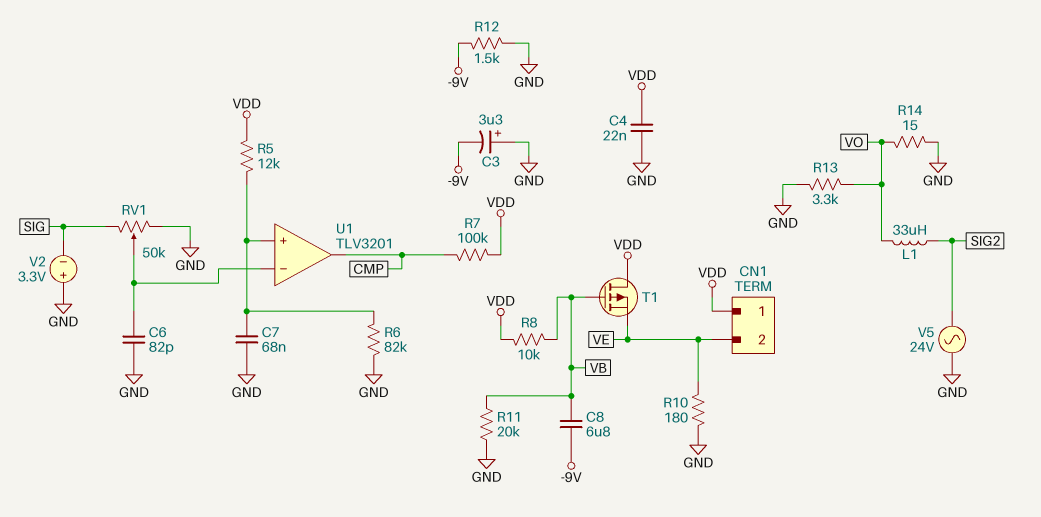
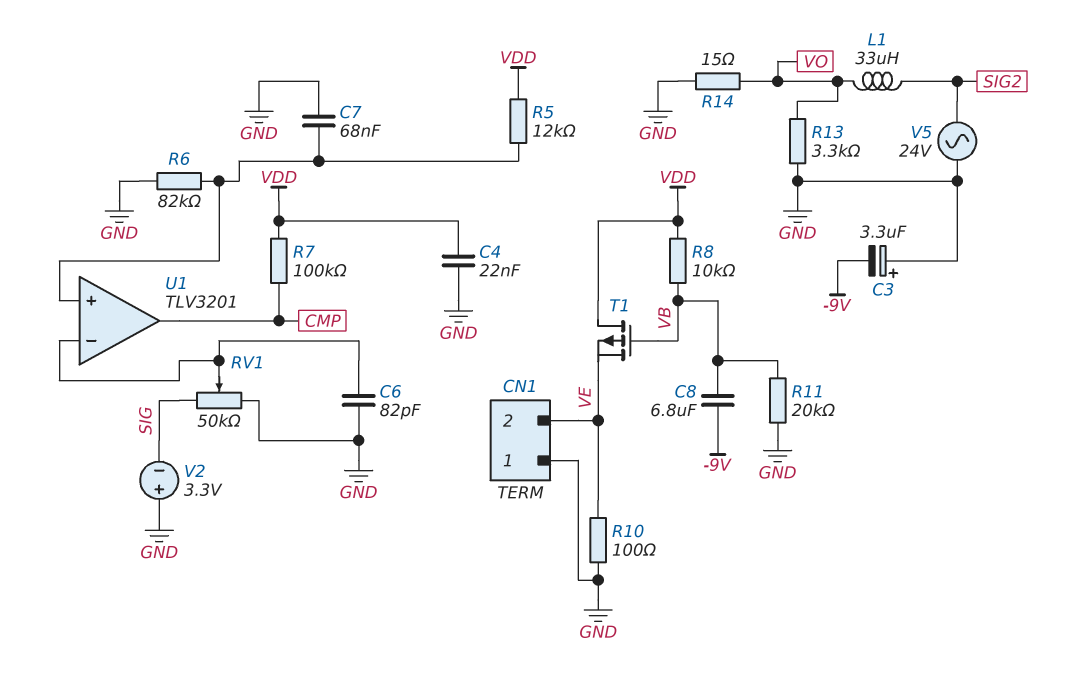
CN1 pin 1: VDD -> GND
R10: 180 (GND, VE) -> 100 (GND, VE)
R12: 1.5k (-9V, GND) -> none

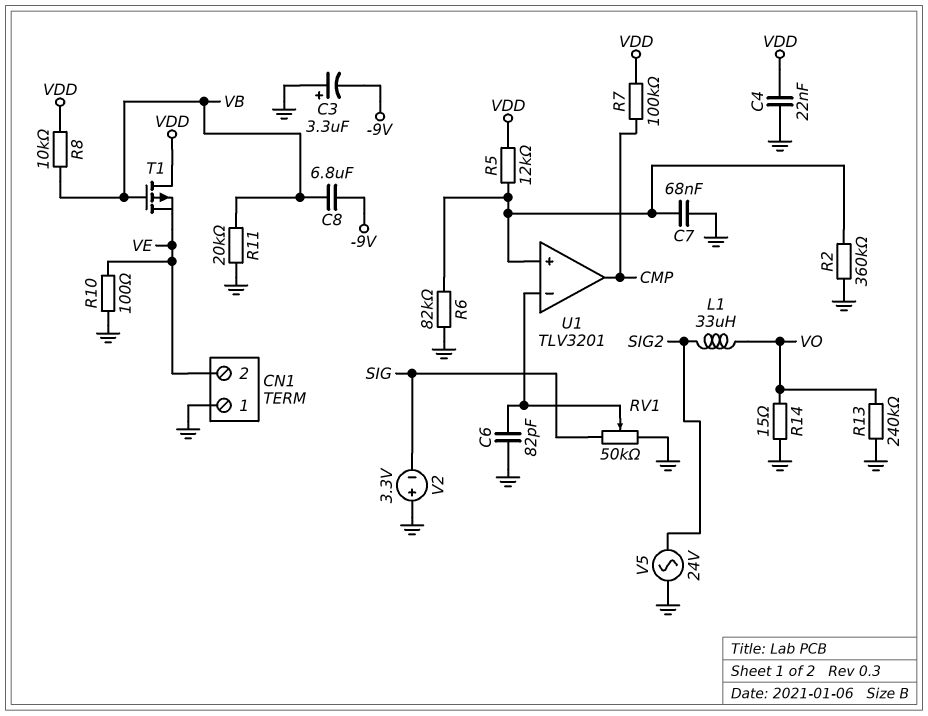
R2: none -> 360k (GND, U1/in+)
R13: 3.3k (GND, VO) -> 240k (GND, VO)

